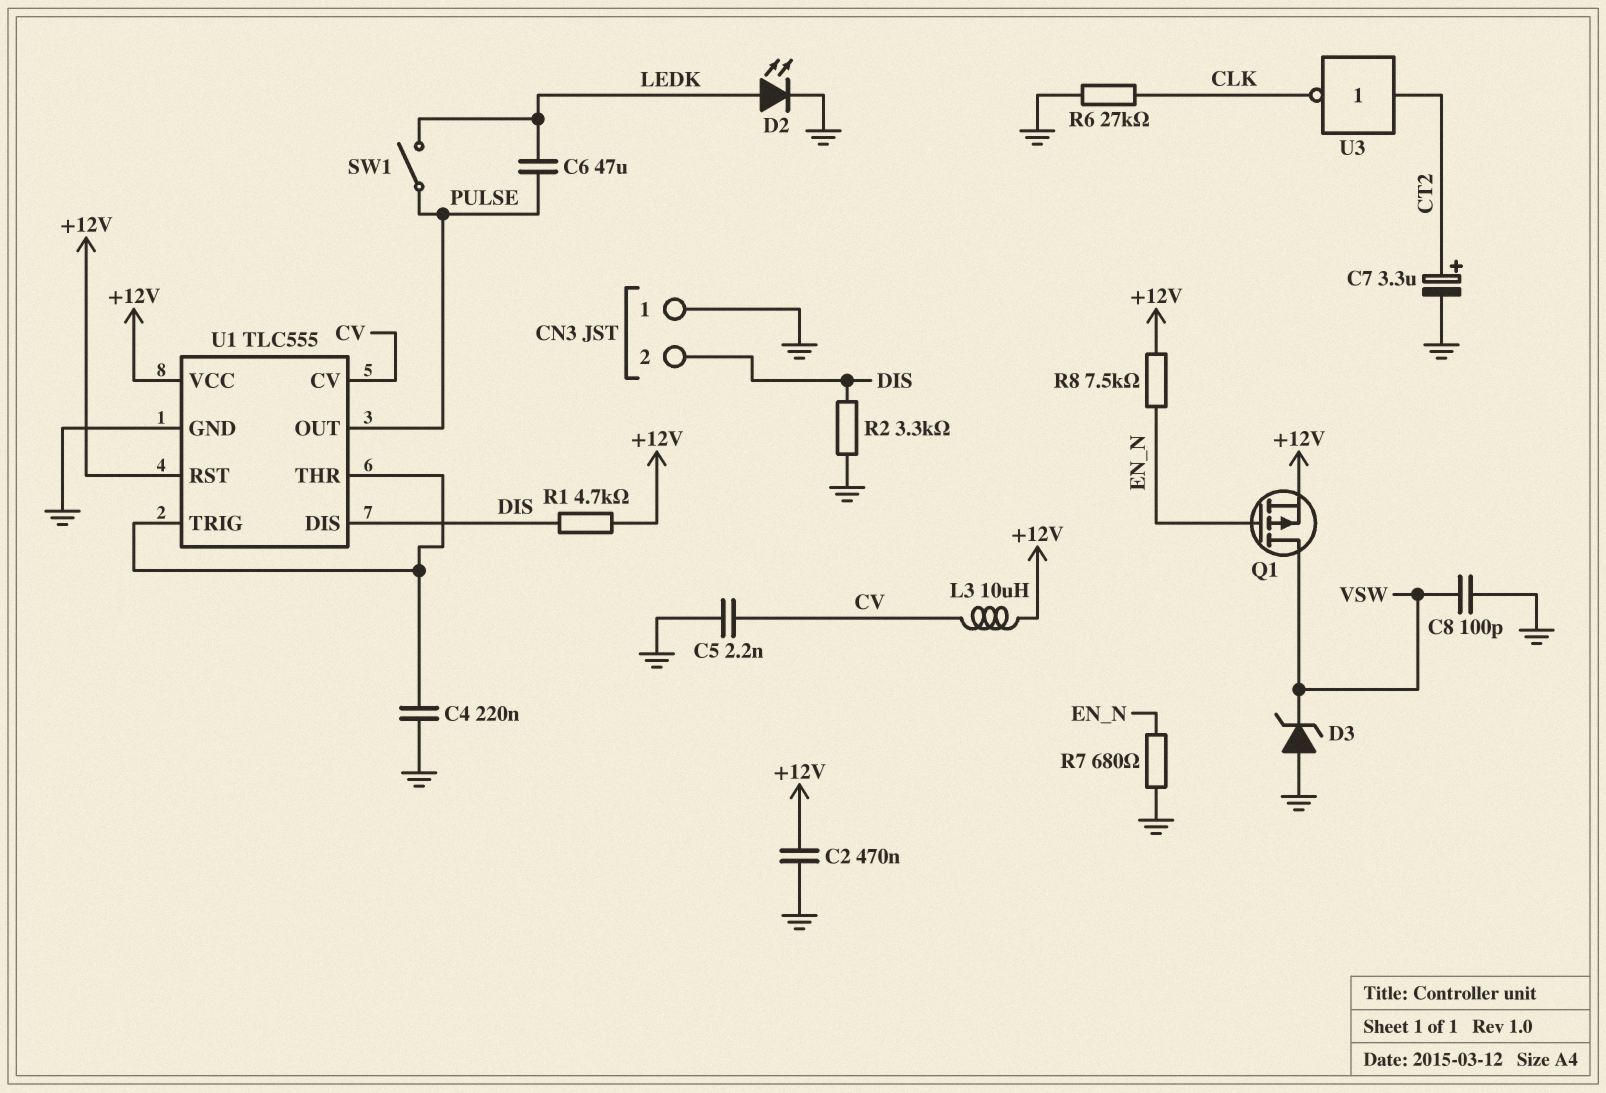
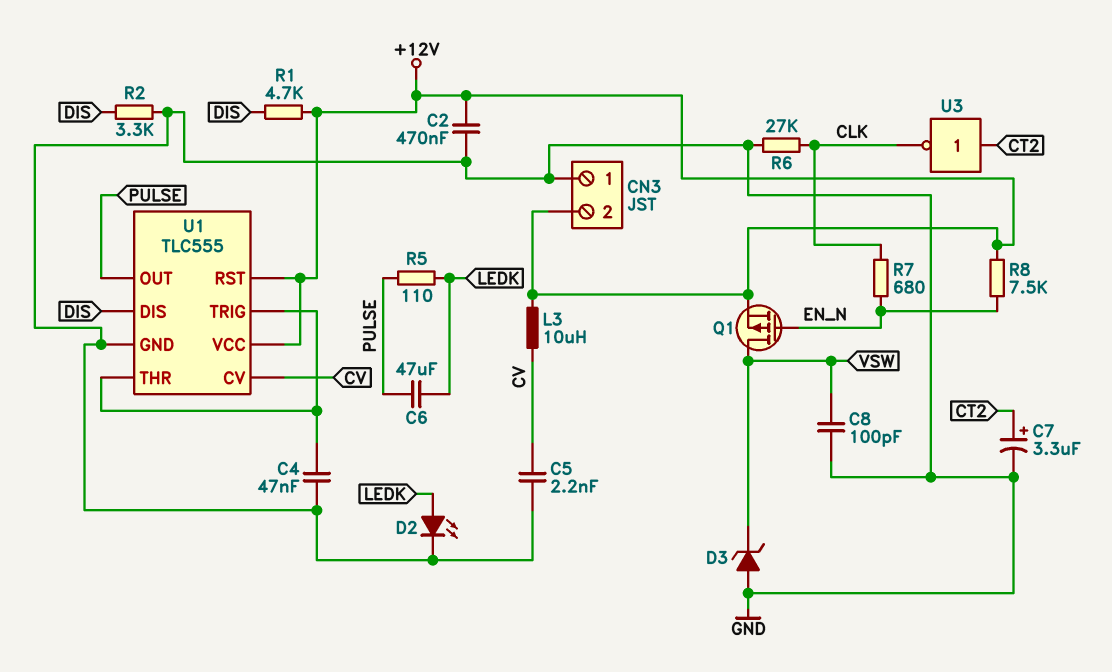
C4: 220nF (GND, U1/THR) -> 47nF (GND, U1/THR)
CN3 pin 2: DIS -> +12V
R5: none -> 110 (LEDK, PULSE)
R7: 680 (EN_N, GND) -> 680 (CLK, EN_N)
SW1: switch (LEDK, PULSE) -> none

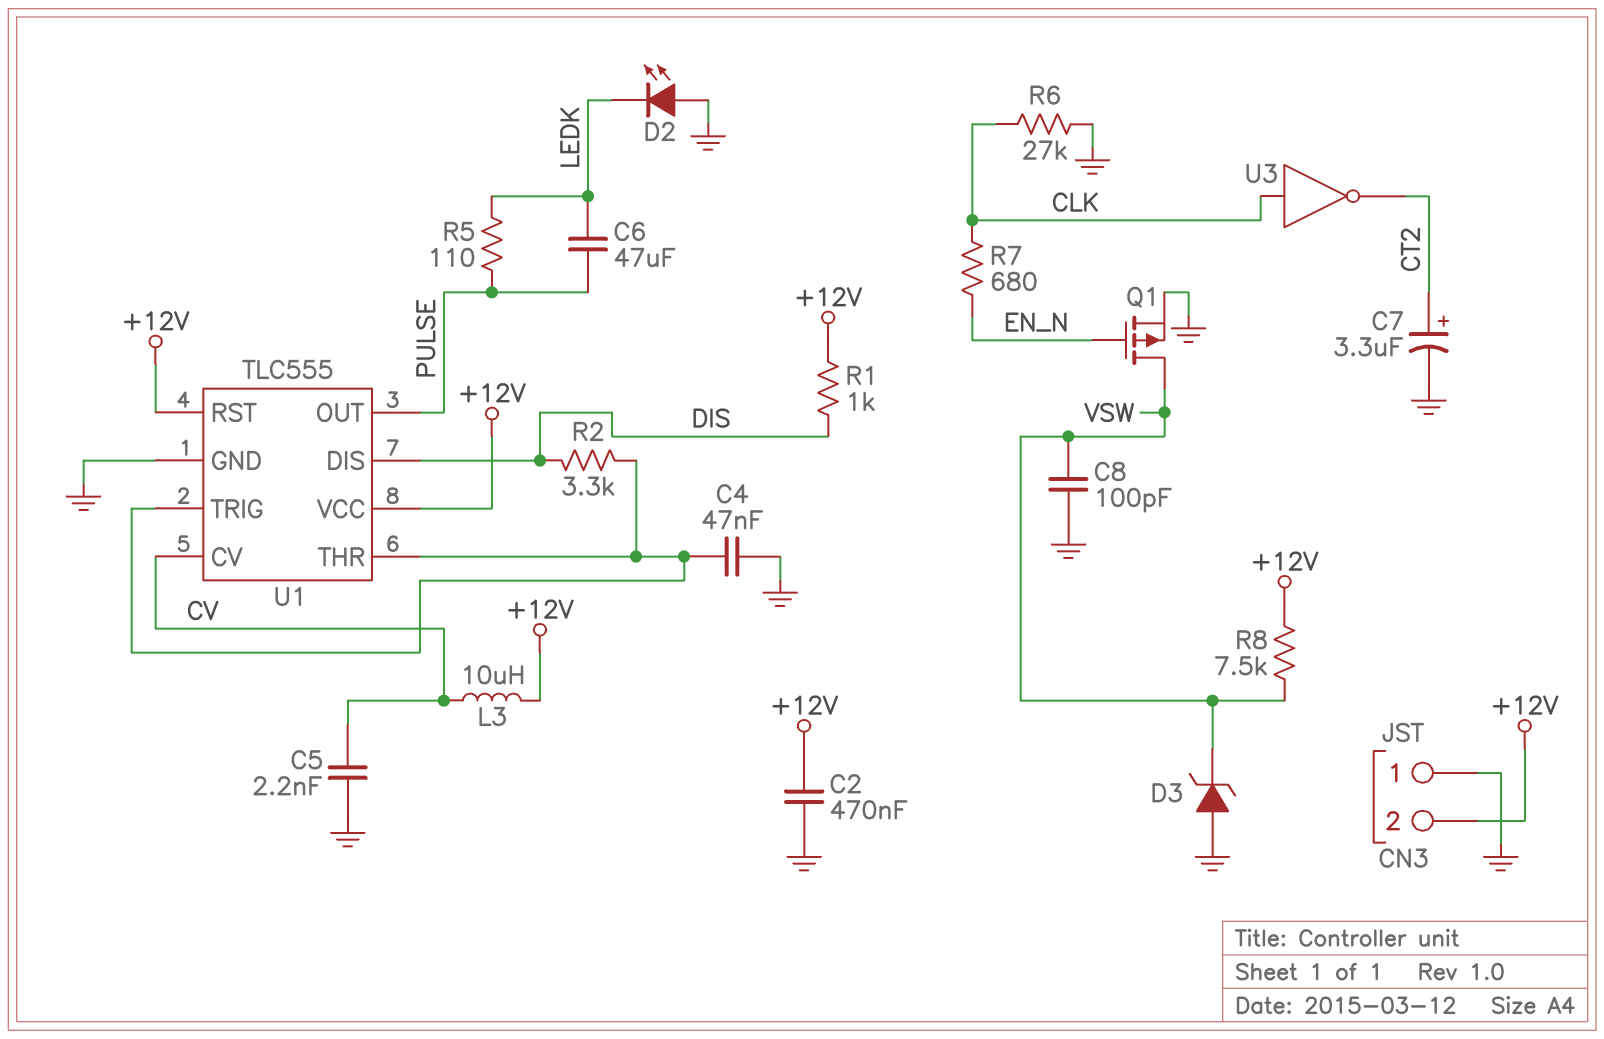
D2: LED (A LEDK, K GND) -> LED (A GND, K LEDK)
Q1: PMOS (G EN_N, D VSW, S +12V) -> PMOS (G EN_N, D VSW, S GND)
R1: 4.7k (+12V, DIS) -> 1k (+12V, DIS)
R2: 3.3k (DIS, GND) -> 3.3k (DIS, U1/THR)
R8: 7.5k (+12V, EN_N) -> 7.5k (+12V, VSW)
U3: NOT (in CT2, out CLK) -> NOT (in CLK, out CT2)

